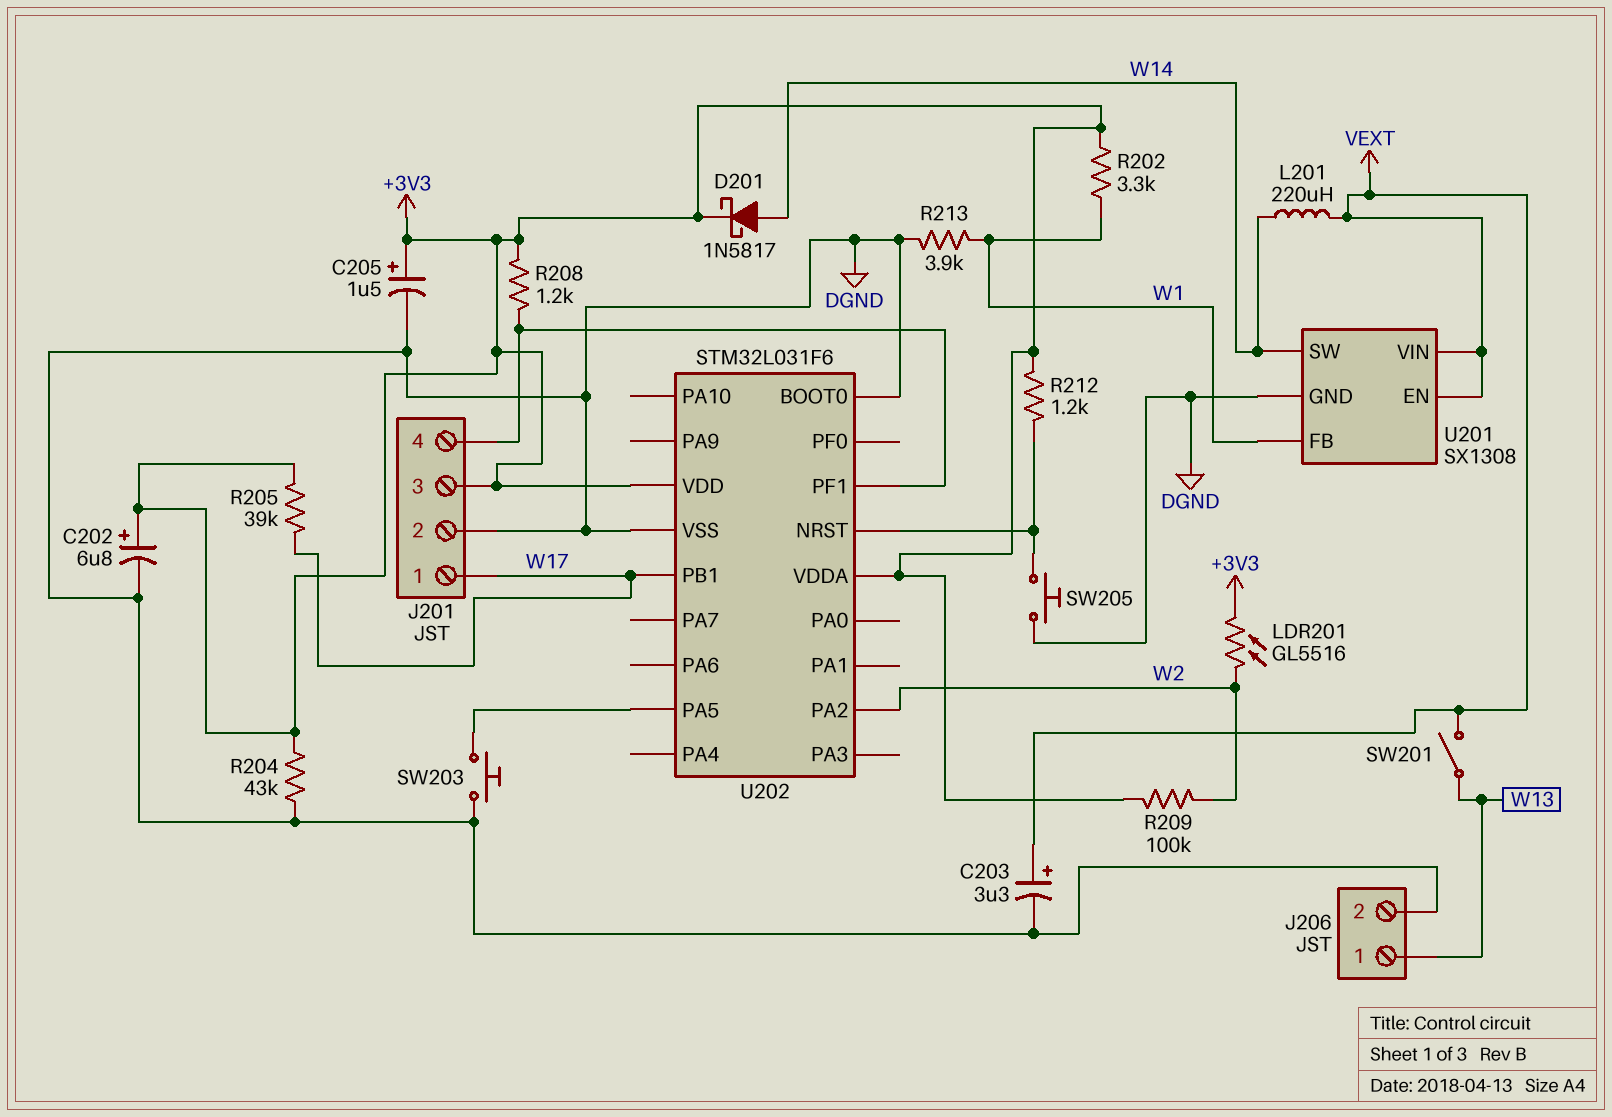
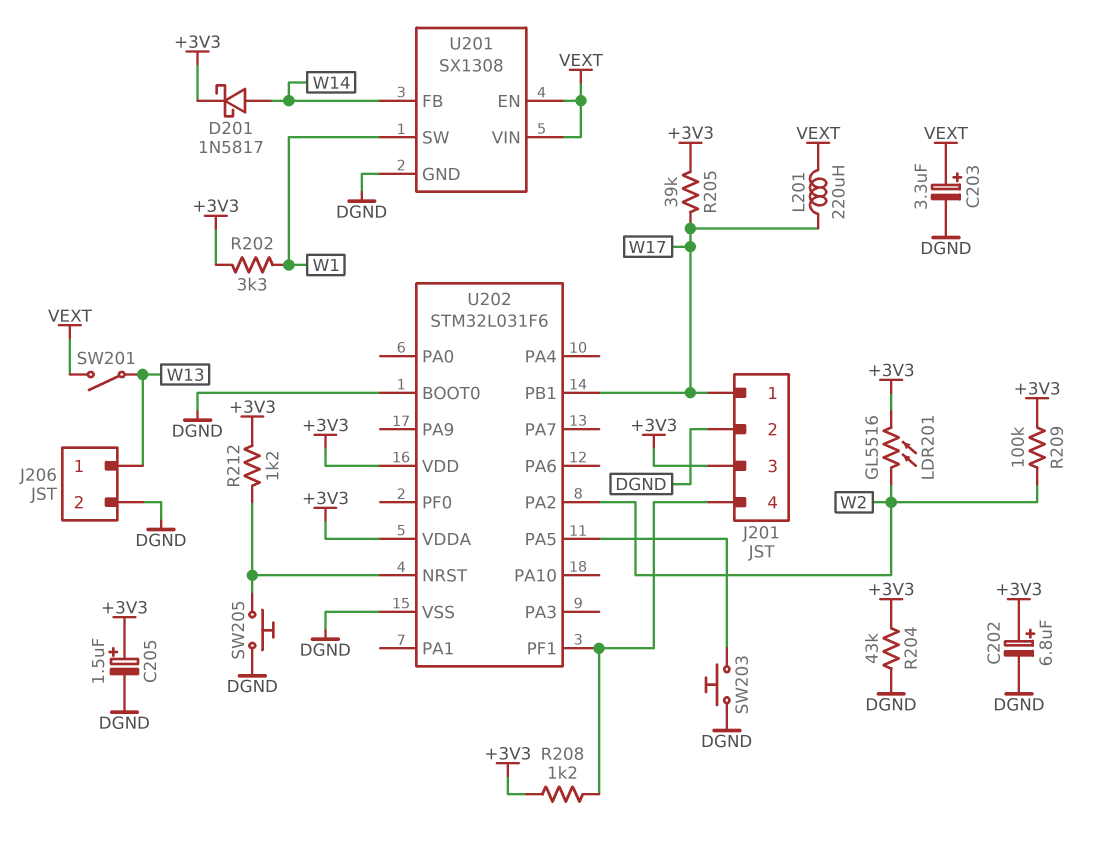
L201: 220uH (VEXT, W14) -> 220uH (VEXT, W17)
R213: 3.9k (DGND, W1) -> none
U201 pin FB: W1 -> W14
U201 pin SW: W14 -> W1

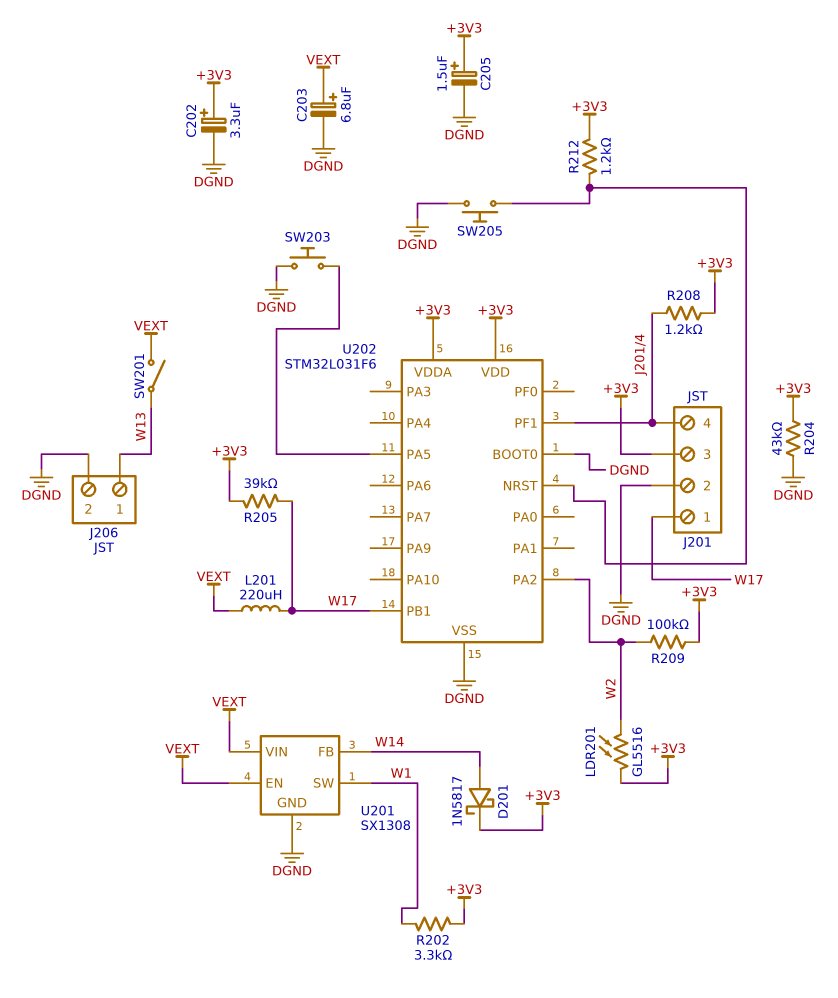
C202: 6.8uF (plus +3V3, minus DGND) -> 3.3uF (plus +3V3, minus DGND)
C203: 3.3uF (plus VEXT, minus DGND) -> 6.8uF (plus VEXT, minus DGND)

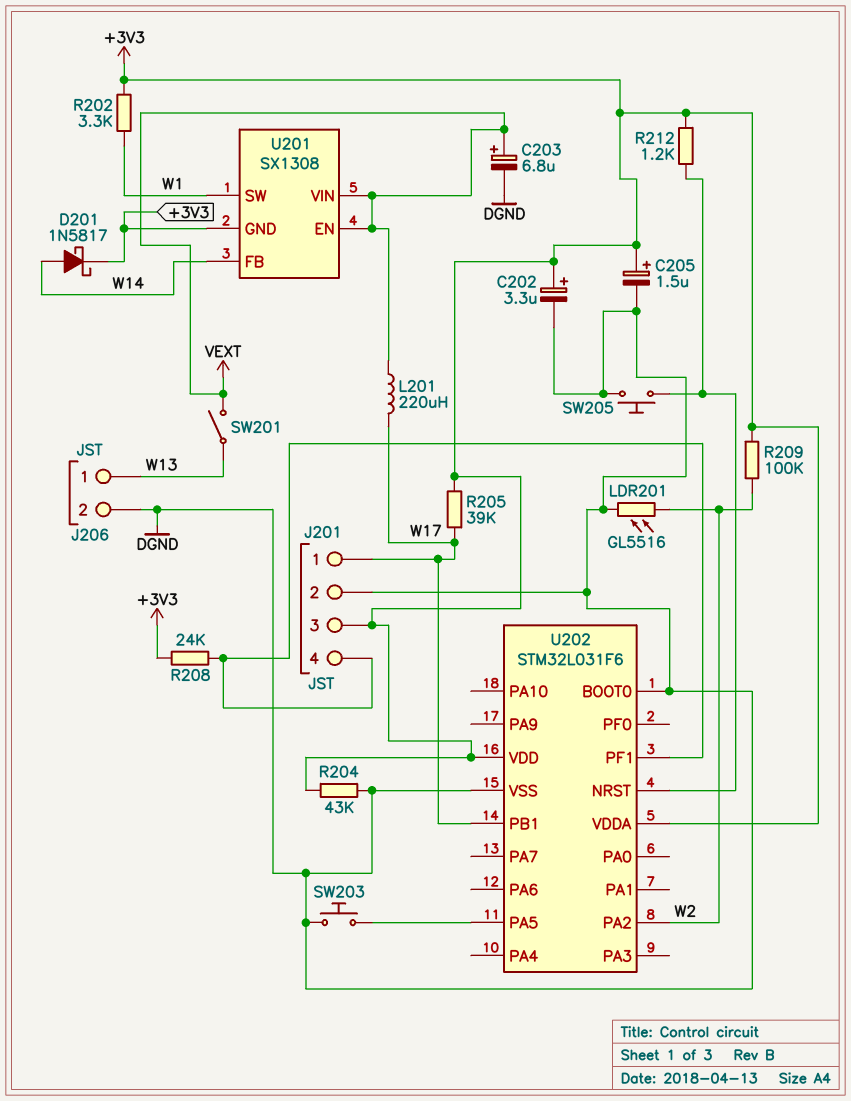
LDR201: GL5516 (+3V3, W2) -> GL5516 (DGND, W2)
R208: 1.2k (+3V3, J201/4) -> 24k (+3V3, J201/4)
U201 pin GND: DGND -> +3V3

